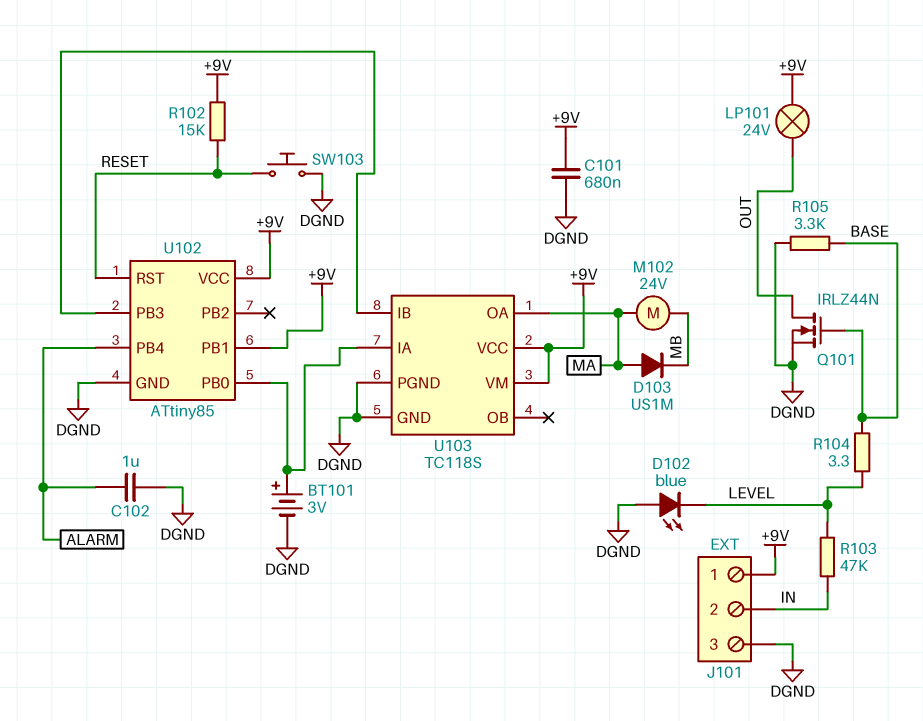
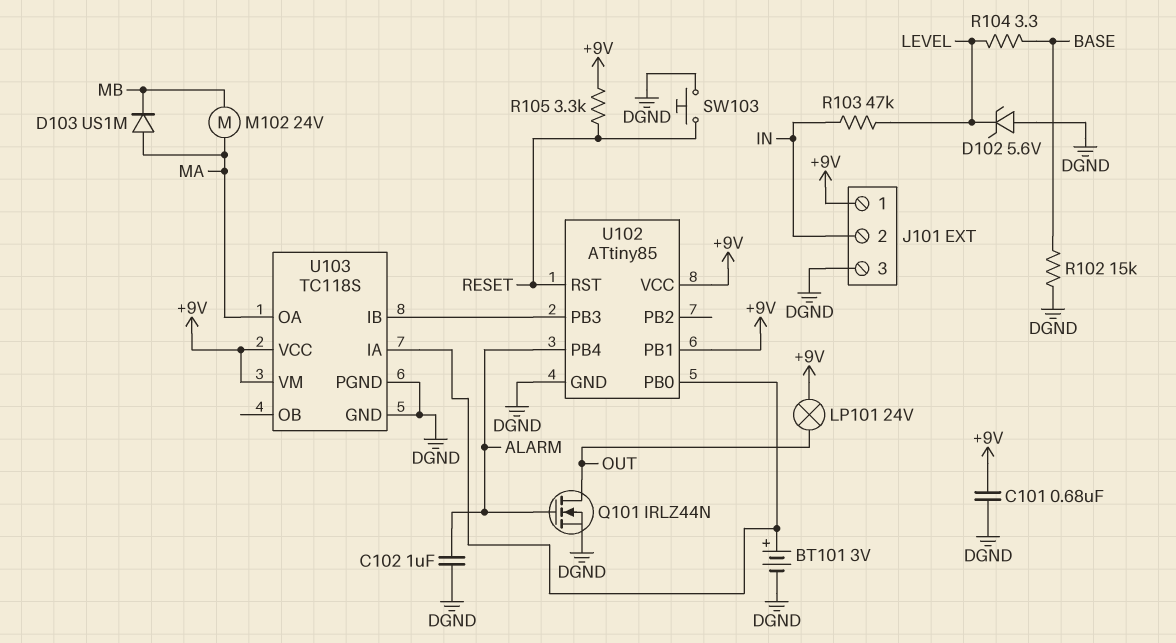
D102: LED blue (A DGND, K LEVEL) -> zener 5.6V (A DGND, K LEVEL)
Q101: NMOS IRLZ44N (G BASE, D OUT, S DGND) -> NMOS IRLZ44N (G ALARM, D OUT, S DGND)
R102: 15k (+9V, RESET) -> 15k (BASE, DGND)
R105: 3.3k (BASE, DGND) -> 3.3k (+9V, RESET)

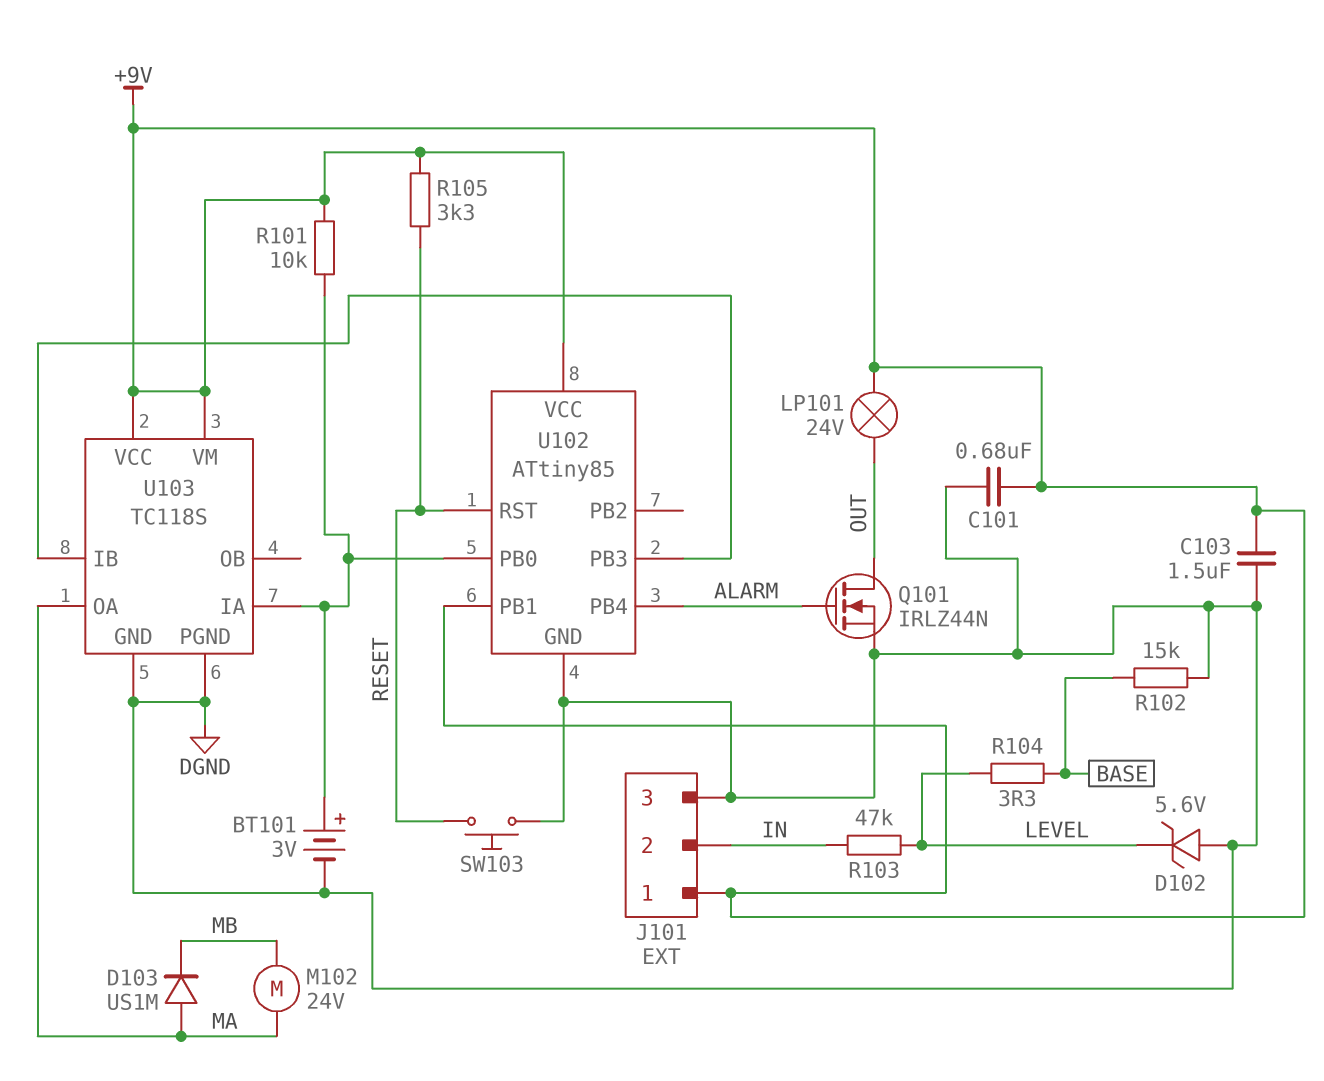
C102: 1uF (ALARM, DGND) -> none
C103: none -> 1.5uF (+9V, DGND)
R101: none -> 10k (+9V, U102/PB0)

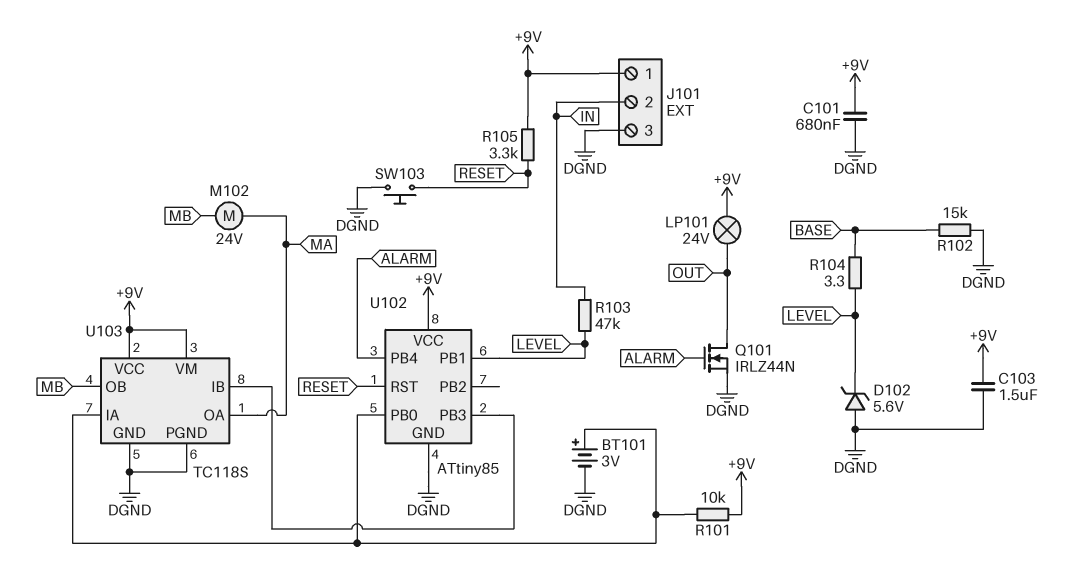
D103: diode US1M (A MA, K MB) -> none
U102 pin PB1: +9V -> LEVEL
U103 pin OB: none -> MB

